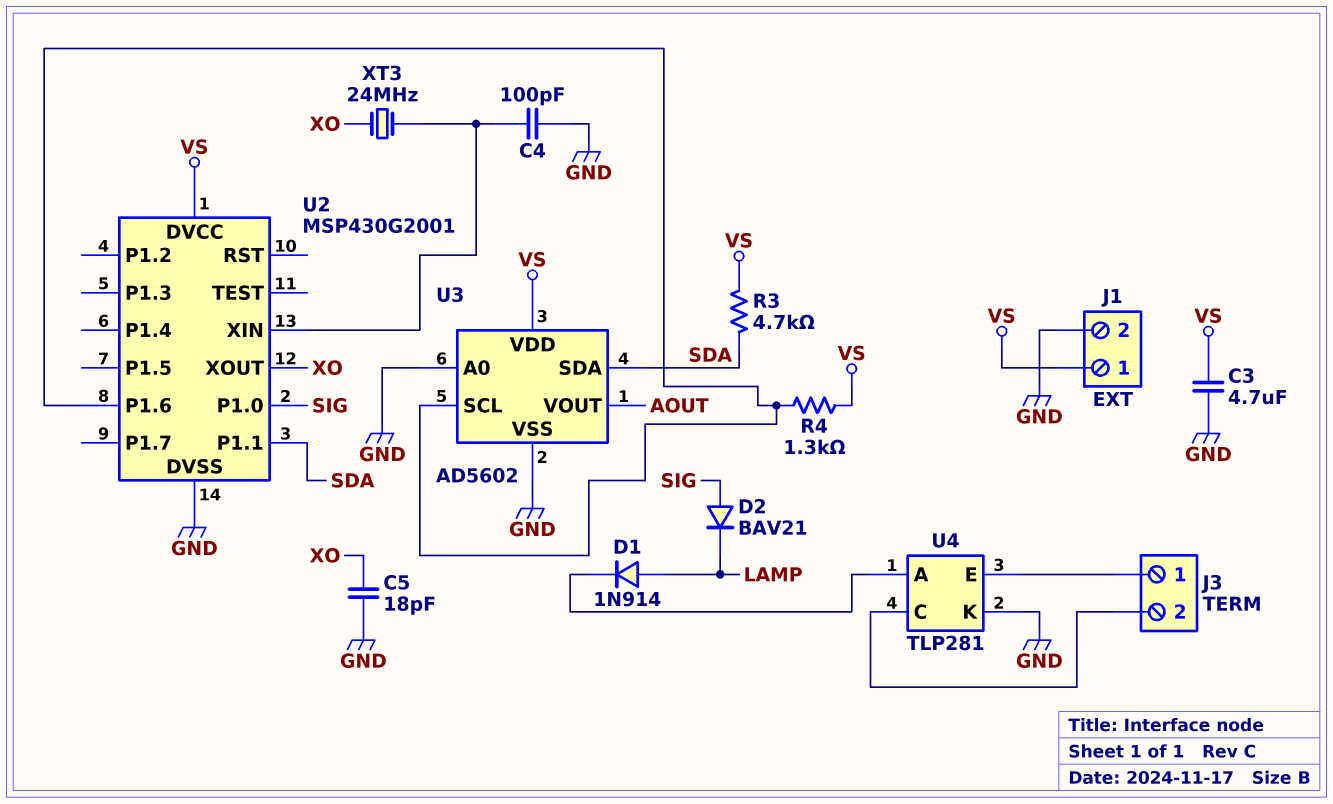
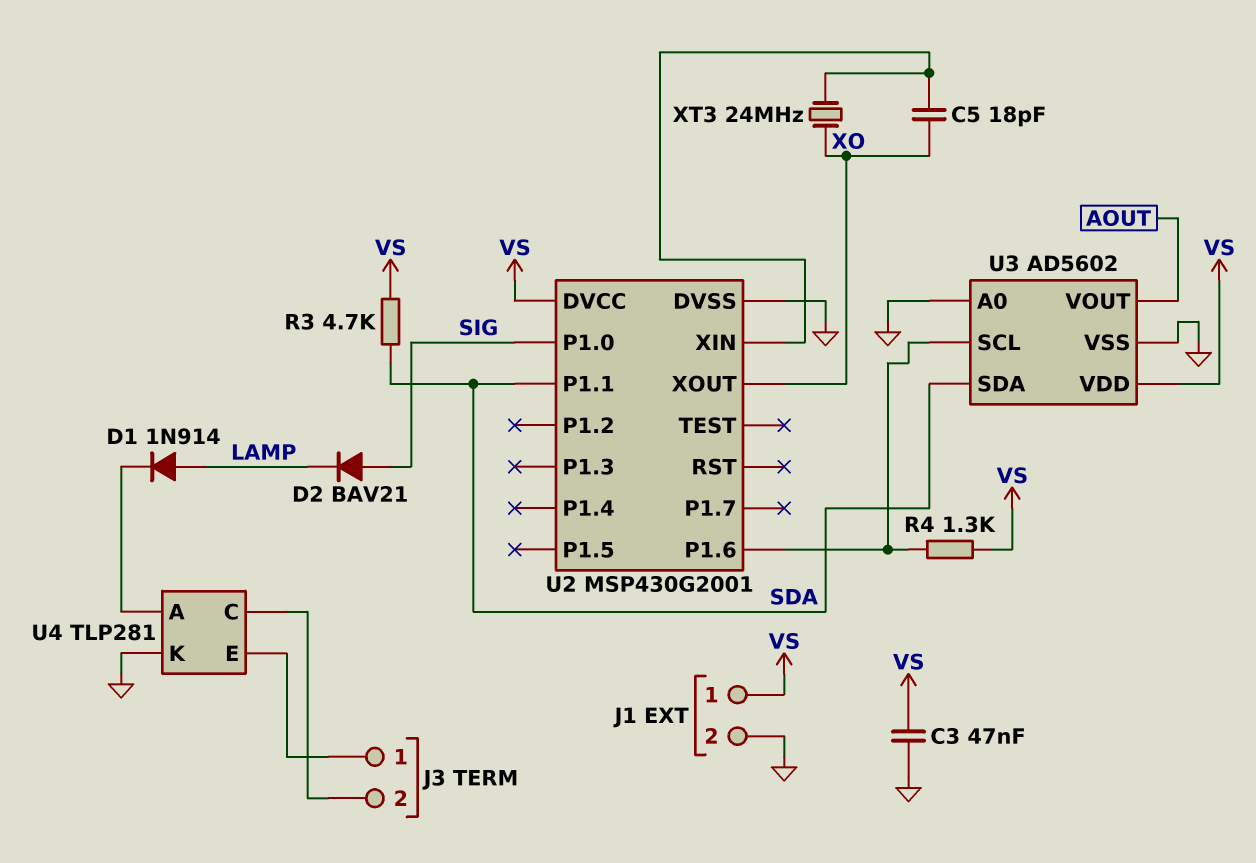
C3: 4.7uF (GND, VS) -> 47nF (GND, VS)
C4: 100pF (GND, U2/XIN) -> none
C5: 18pF (GND, XO) -> 18pF (U2/XIN, XO)

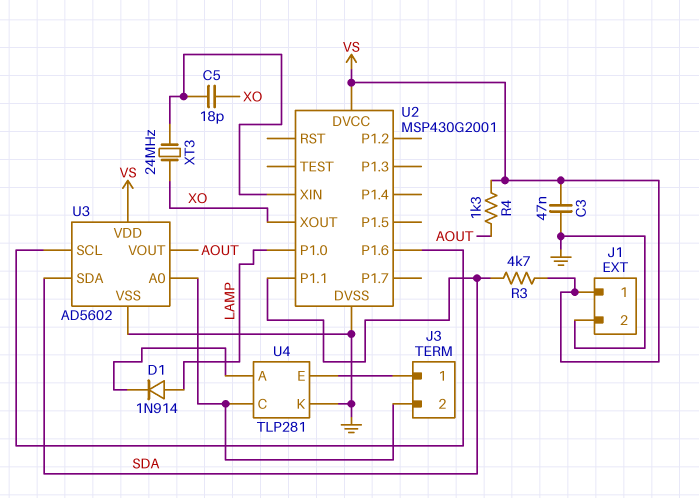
D2: diode BAV21 (A SIG, K LAMP) -> none
R4: 1.3k (U2/P1.6, VS) -> 1.3k (AOUT, VS)
U2 pin P1.0: SIG -> LAMP
U3 pin A0: GND -> J3/2

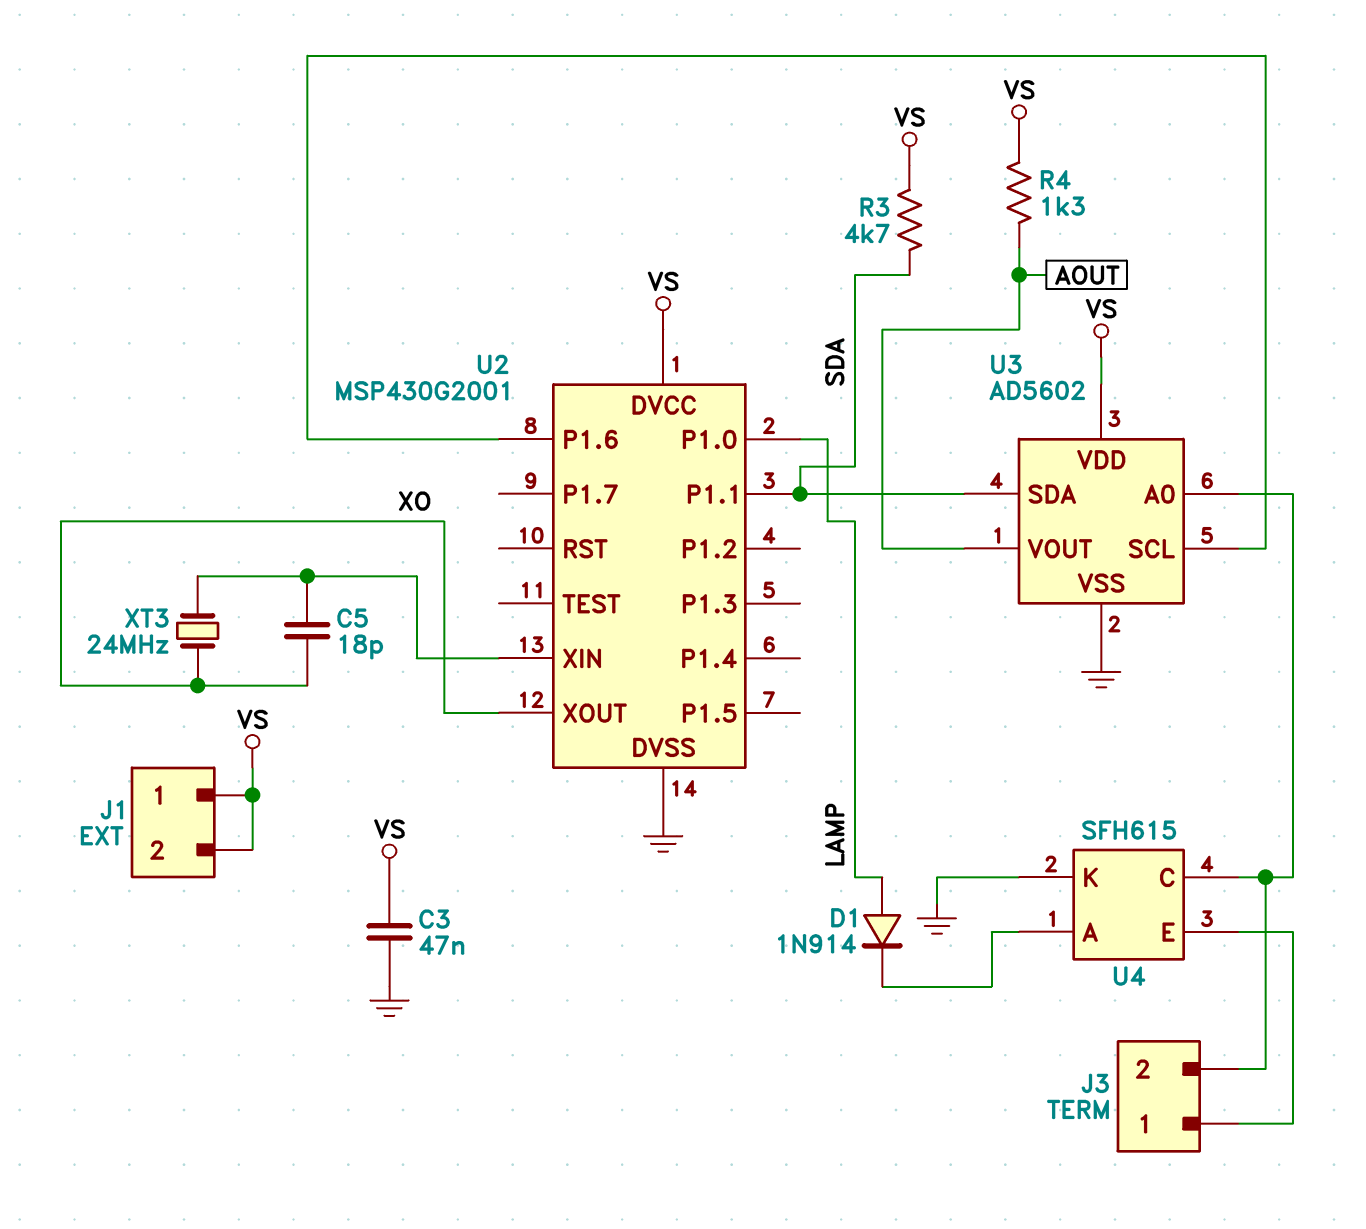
J1 pin 2: GND -> VS
U4: TLP281 -> SFH615

